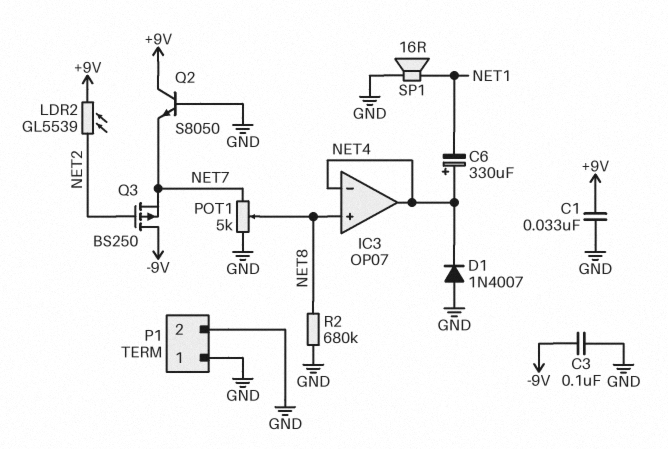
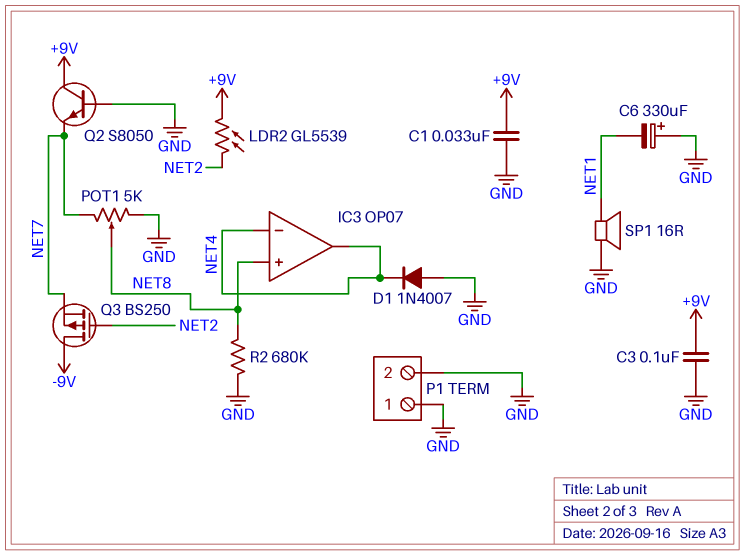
C3: 100nF (-9V, GND) -> 100nF (+9V, GND)
C6: 330uF (plus NET4, minus NET1) -> 330uF (plus GND, minus NET1)

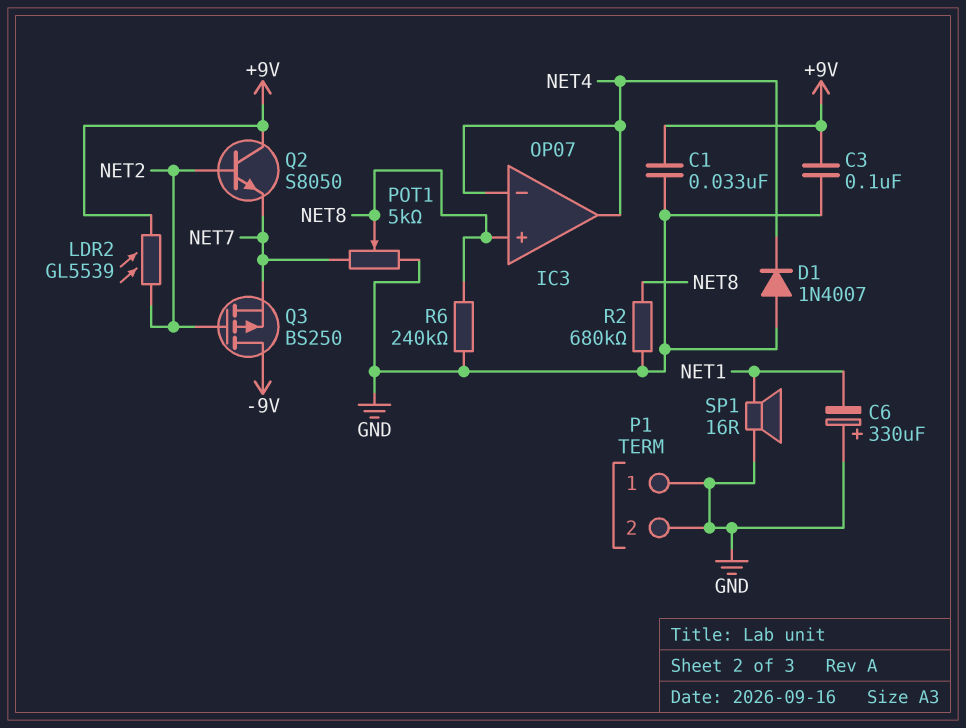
Q2: NPN S8050 (B GND, C +9V, E NET7) -> NPN S8050 (B NET2, C +9V, E NET7)
R6: none -> 240k (GND, NET8)

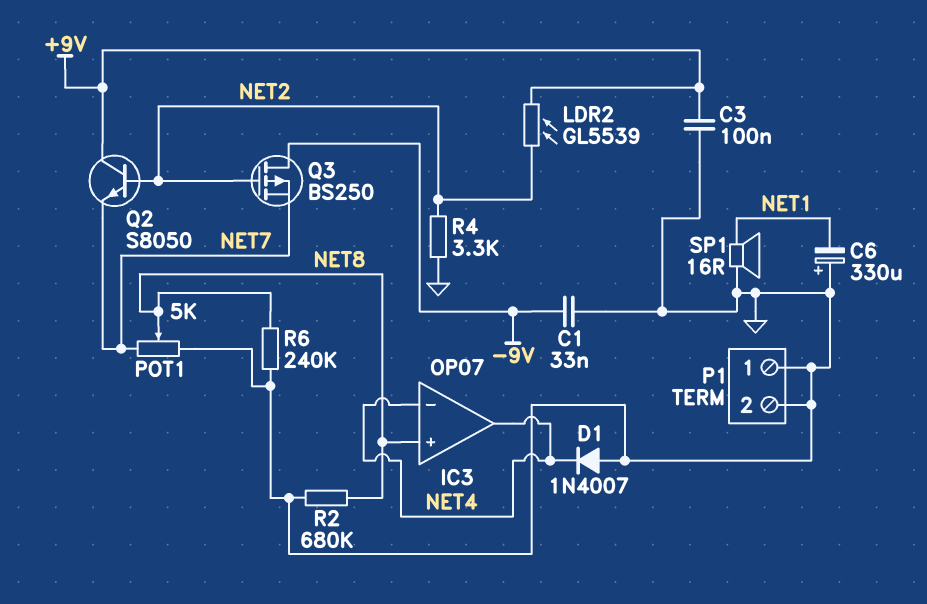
C1: 33nF (+9V, GND) -> 33nF (-9V, GND)
R4: none -> 3.3k (GND, NET2)

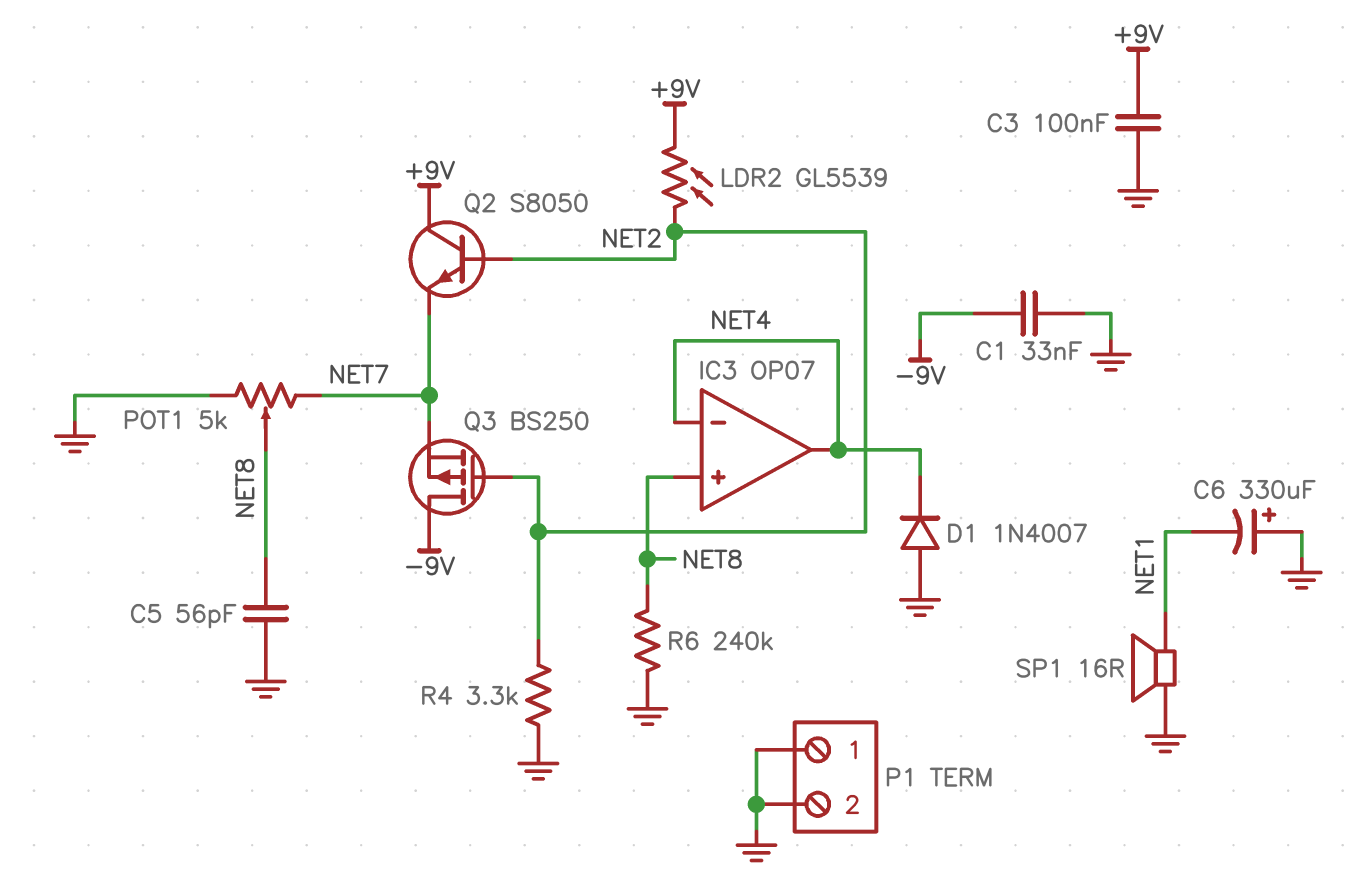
C5: none -> 56pF (GND, NET8)
R2: 680k (GND, NET8) -> none

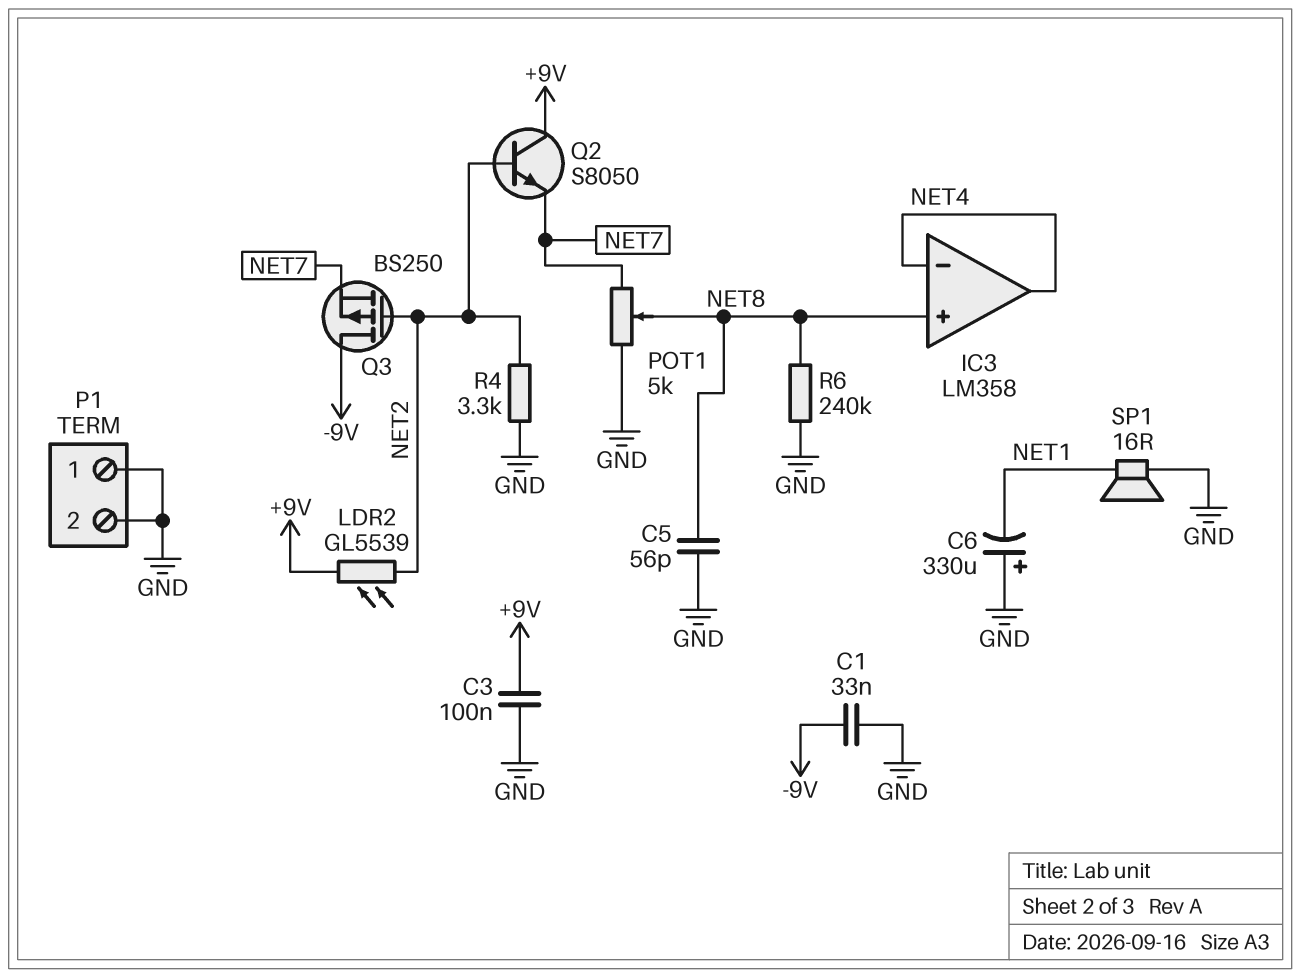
D1: diode 1N4007 (A GND, K NET4) -> none
IC3: OP07 -> LM358

